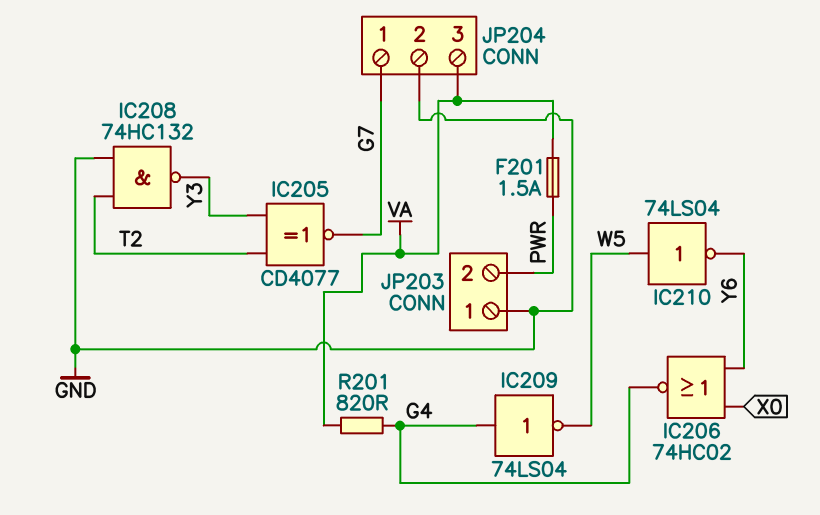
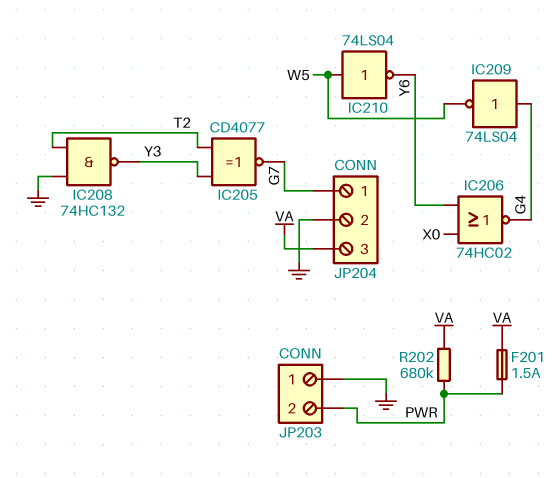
R201: 820 (G4, VA) -> none
R202: none -> 680k (PWR, VA)

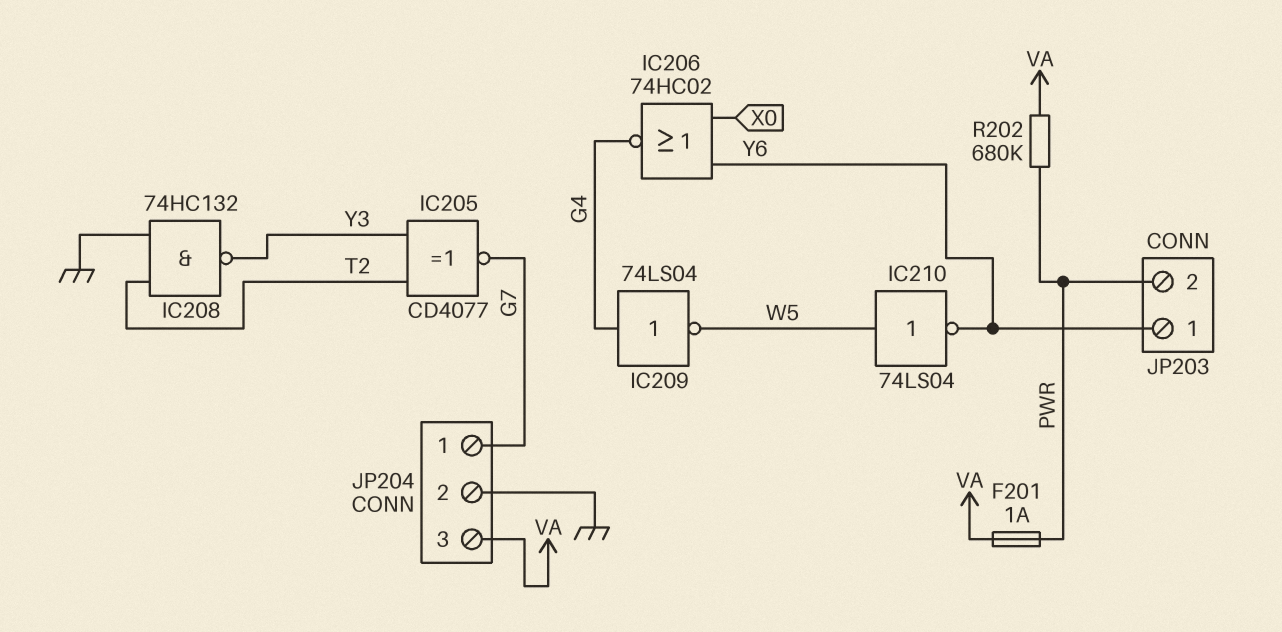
F201: 1.5A (PWR, VA) -> 1A (PWR, VA)
JP203 pin 1: GND -> Y6

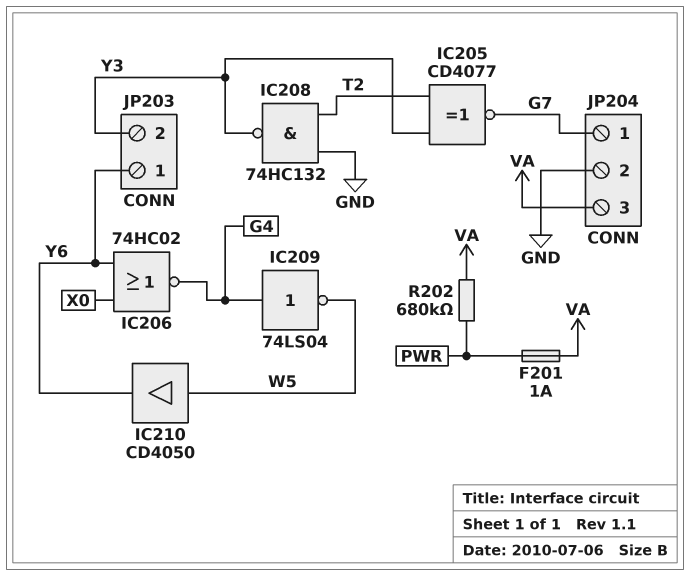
IC210: NOT 74LS04 (in W5, out Y6) -> buffer CD4050 (in W5, out Y6)
JP203 pin 2: PWR -> Y3

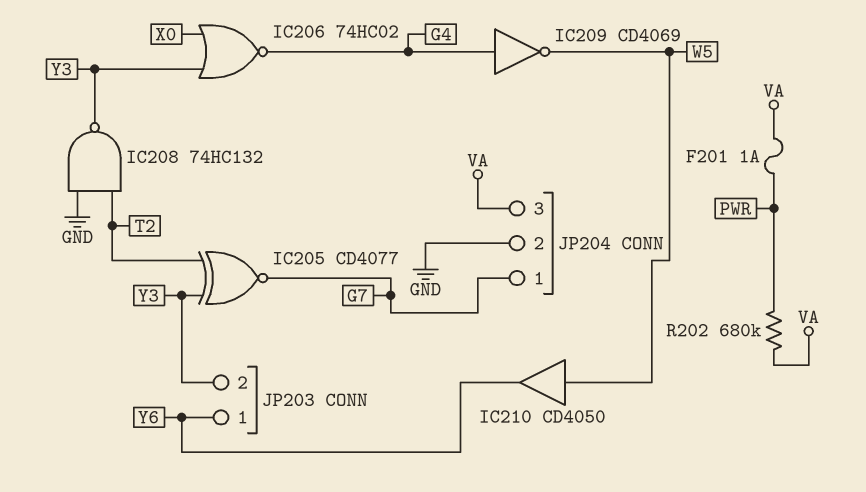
IC206: NOR 74HC02 (in X0, in Y6, out G4) -> NOR 74HC02 (in X0, in Y3, out G4)
IC209: NOT 74LS04 (in G4, out W5) -> NOT CD4069 (in G4, out W5)

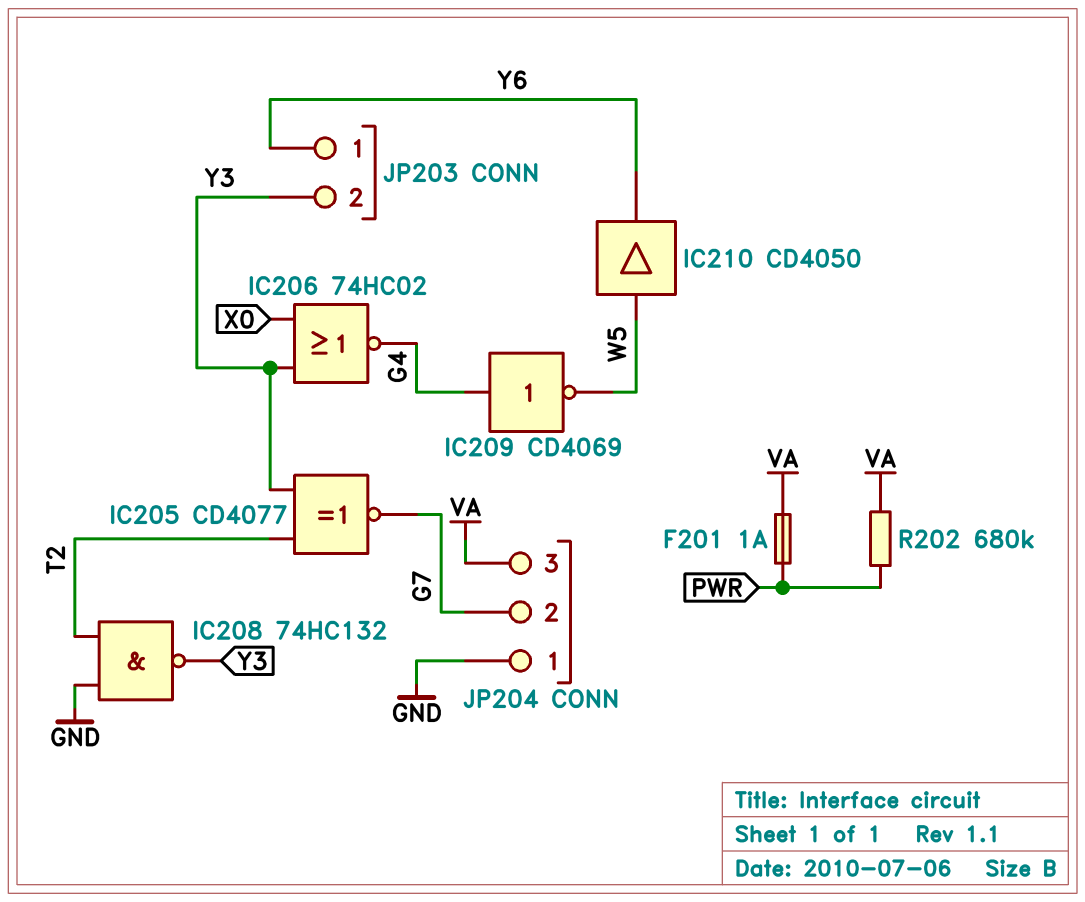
JP204 pin 1: G7 -> GND
JP204 pin 2: GND -> G7

